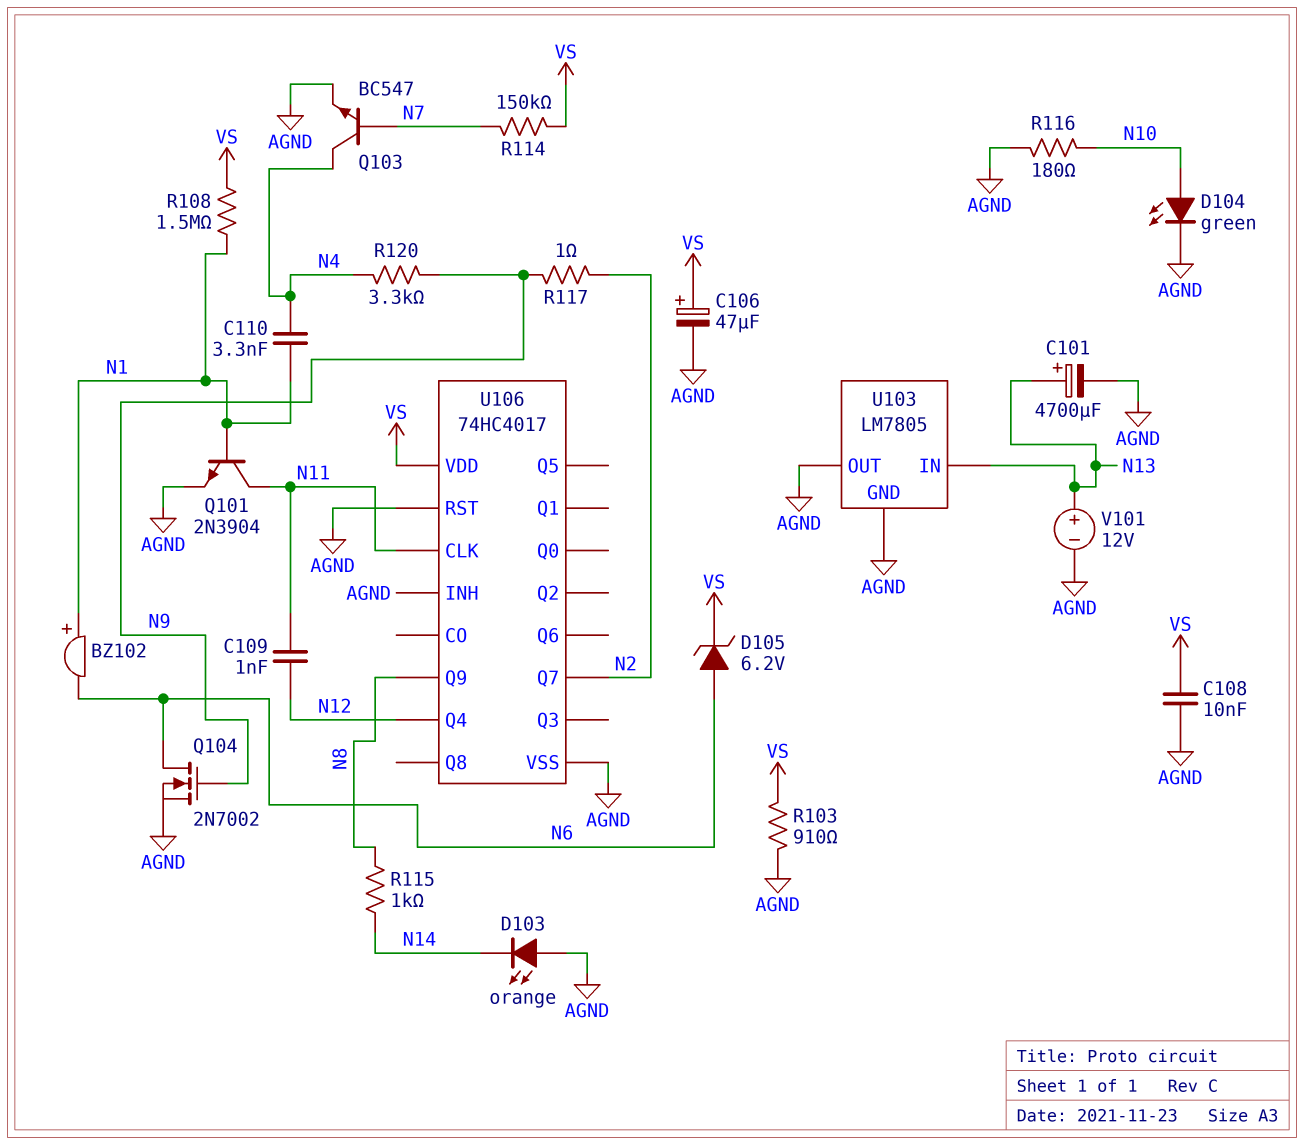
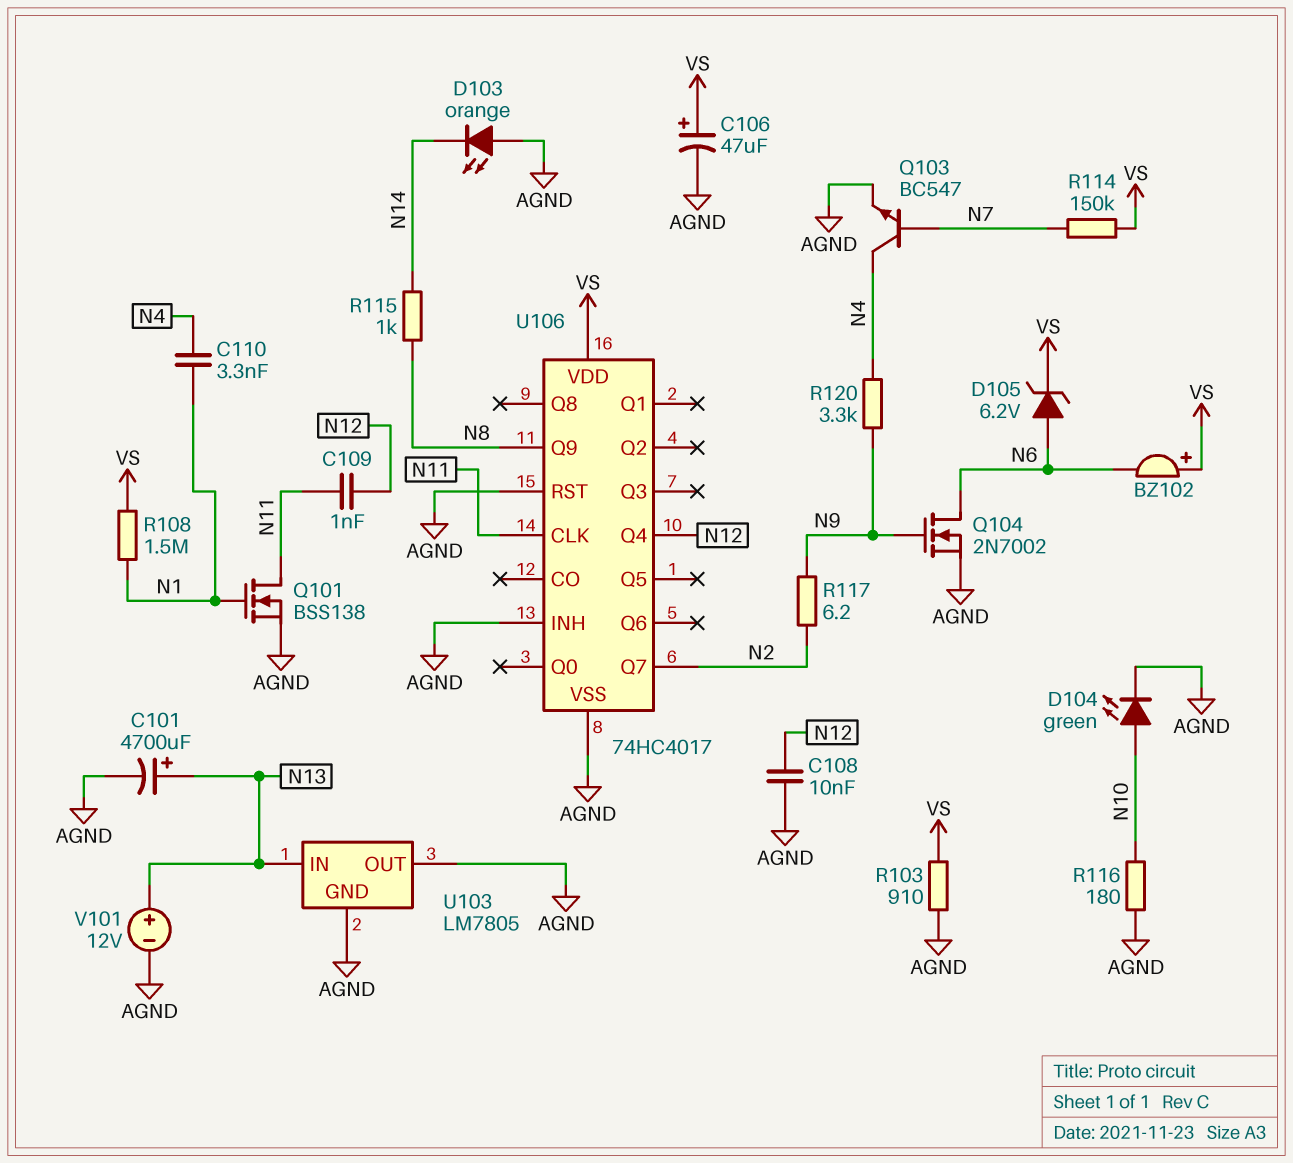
BZ102: buzzer (plus N1, minus N6) -> buzzer (plus VS, minus N6)
C108: 10nF (AGND, VS) -> 10nF (AGND, N12)
Q101: NPN 2N3904 (B N1, C N11, E AGND) -> NMOS BSS138 (G N1, D N11, S AGND)
R117: 1 (N2, N9) -> 6.2 (N2, N9)

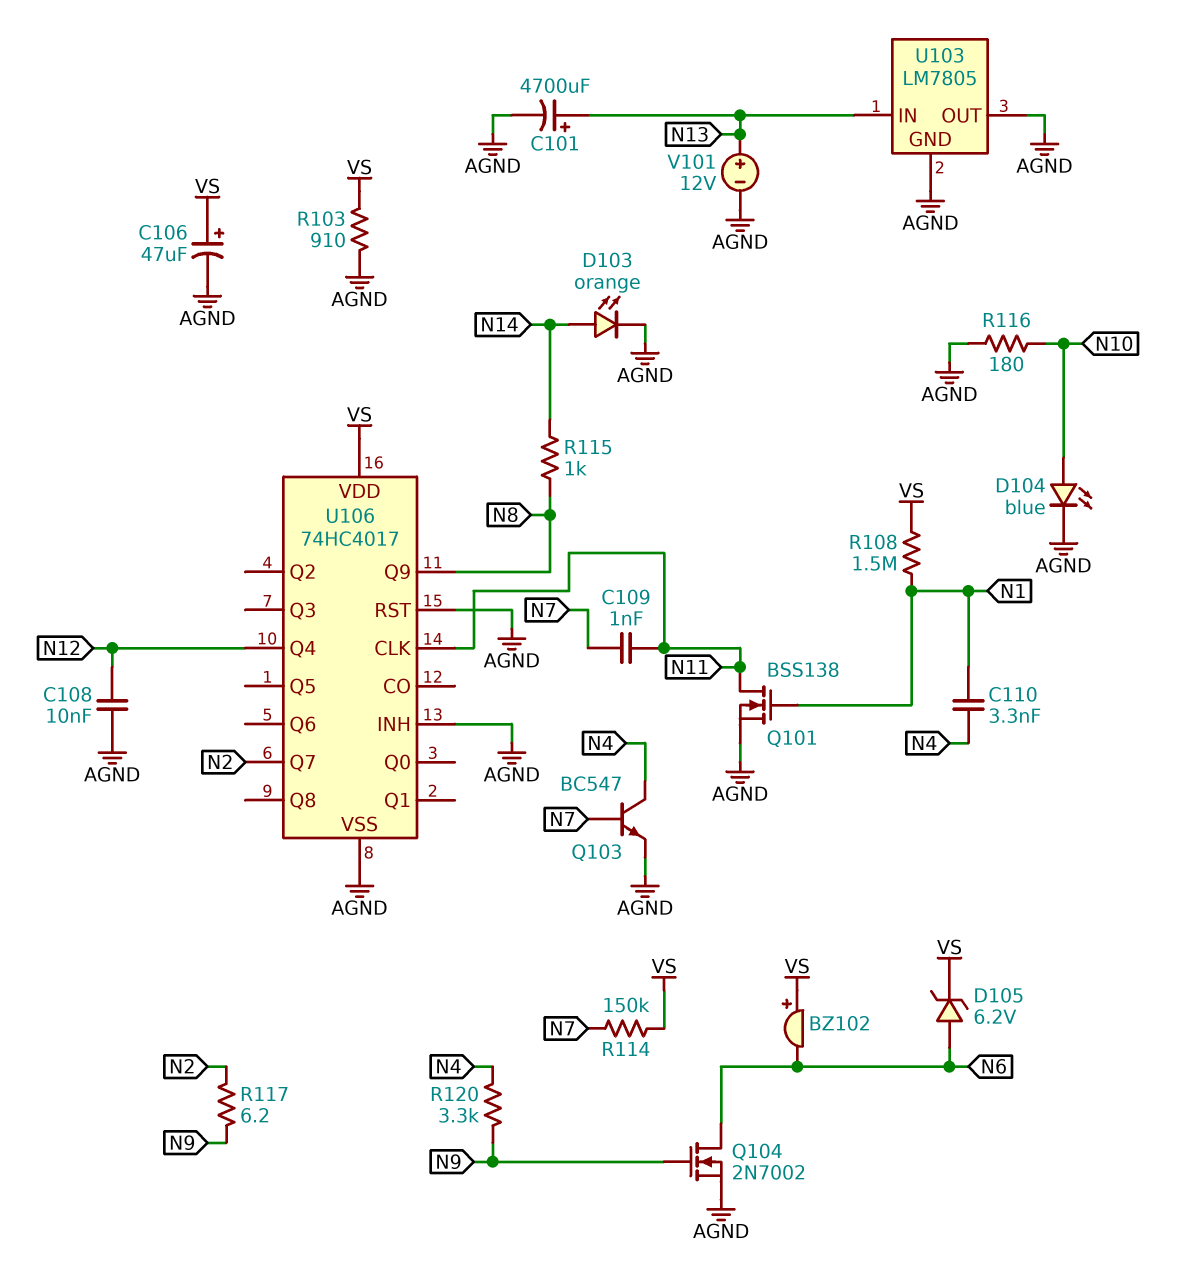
C109: 1nF (N11, N12) -> 1nF (N7, N11)
D103: LED orange (A AGND, K N14) -> LED orange (A N14, K AGND)
D104: LED green (A N10, K AGND) -> LED blue (A N10, K AGND)

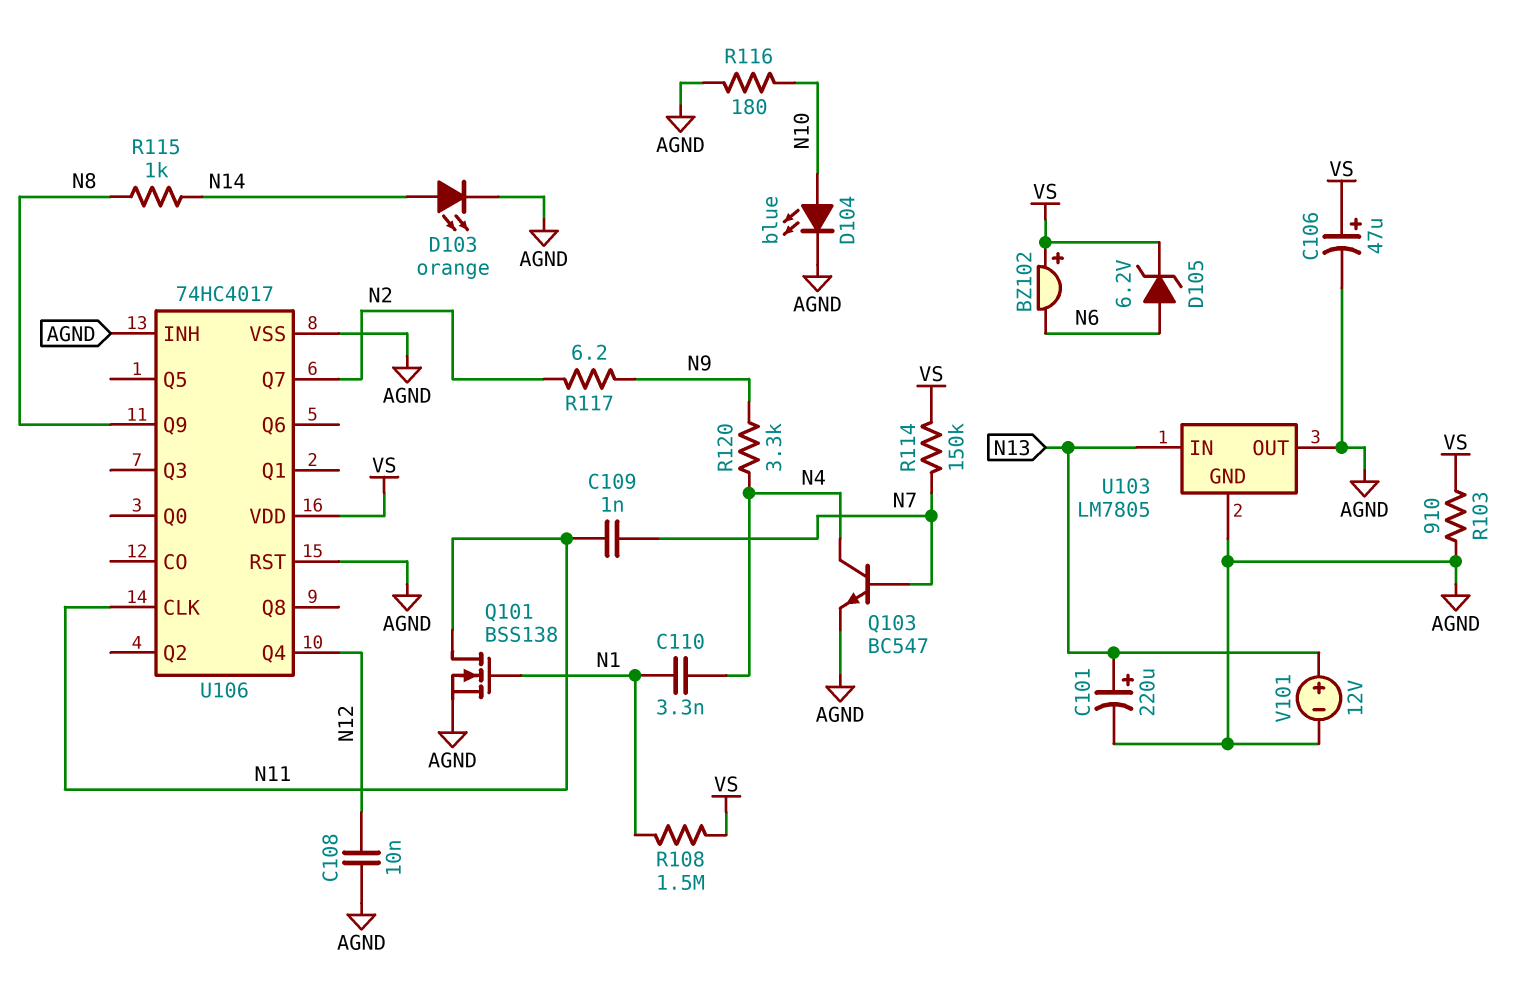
C101: 4700uF (plus N13, minus AGND) -> 220uF (plus N13, minus AGND)
Q104: NMOS 2N7002 (G N9, D N6, S AGND) -> none

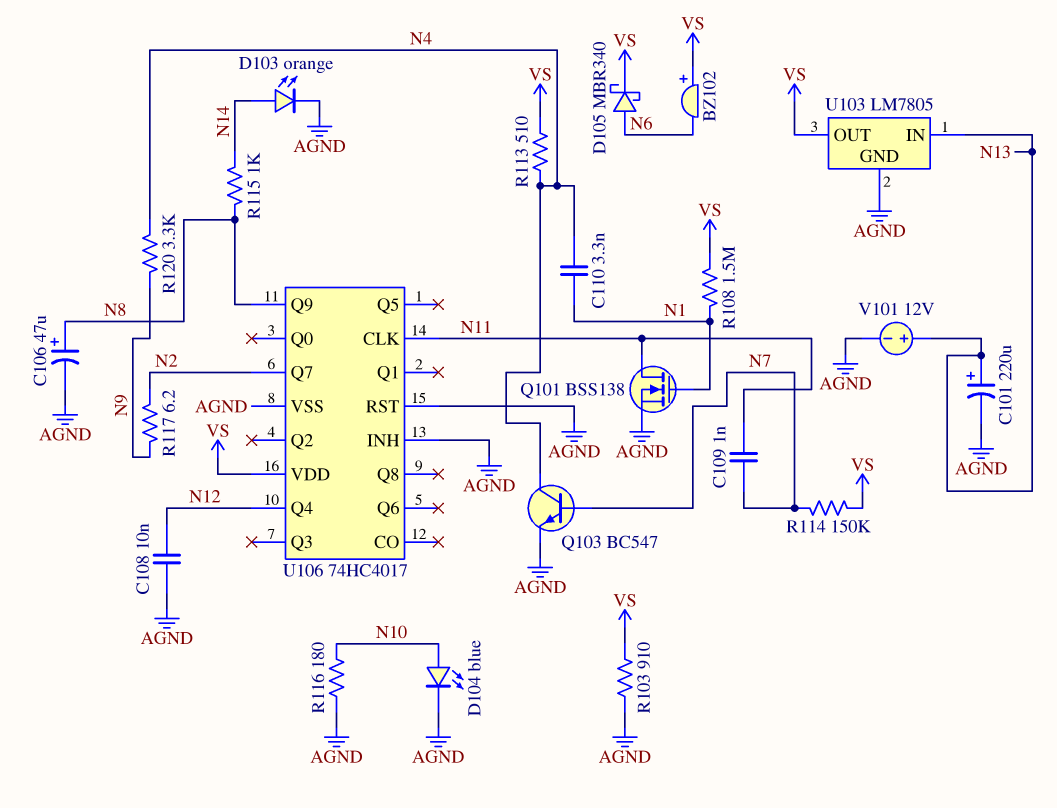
C106: 47uF (plus VS, minus AGND) -> 47uF (plus N8, minus AGND)
D105: zener 6.2V (A N6, K VS) -> schottky MBR340 (A N6, K VS)
R113: none -> 510 (N4, VS)
U103 pin OUT: AGND -> VS

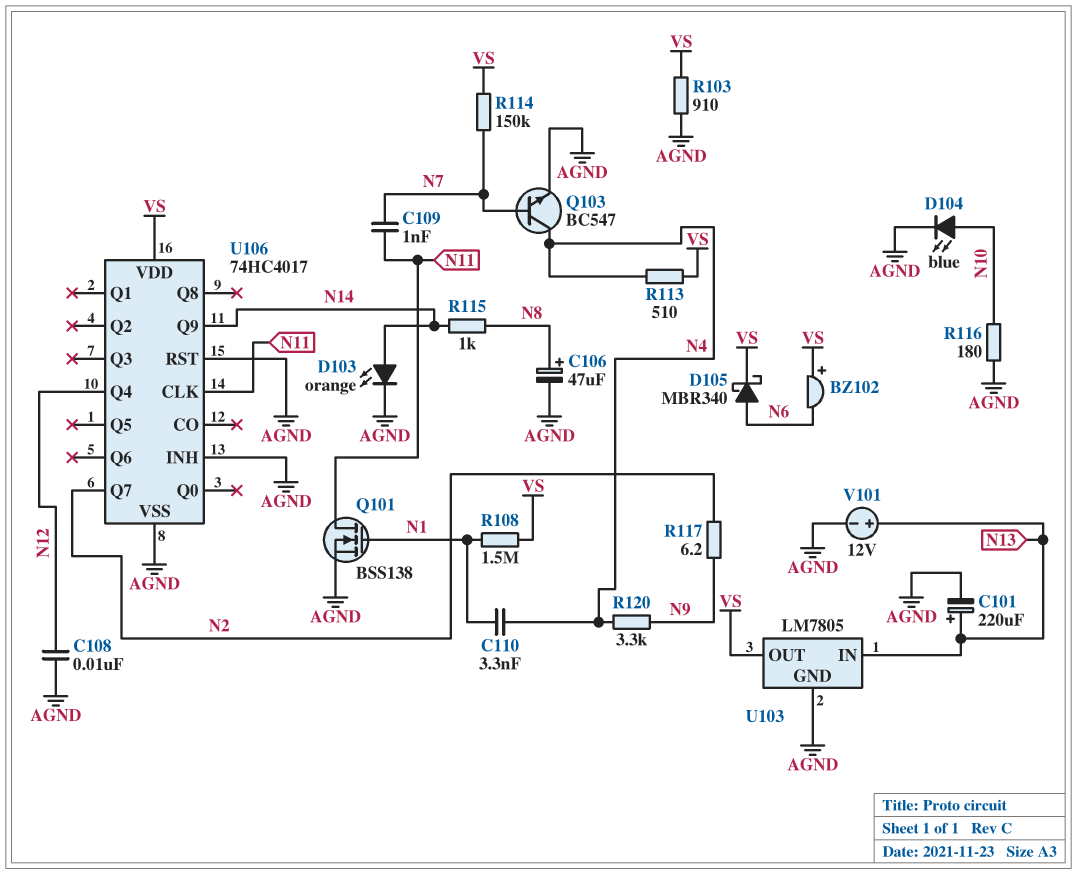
U106 pin Q9: N8 -> N14

